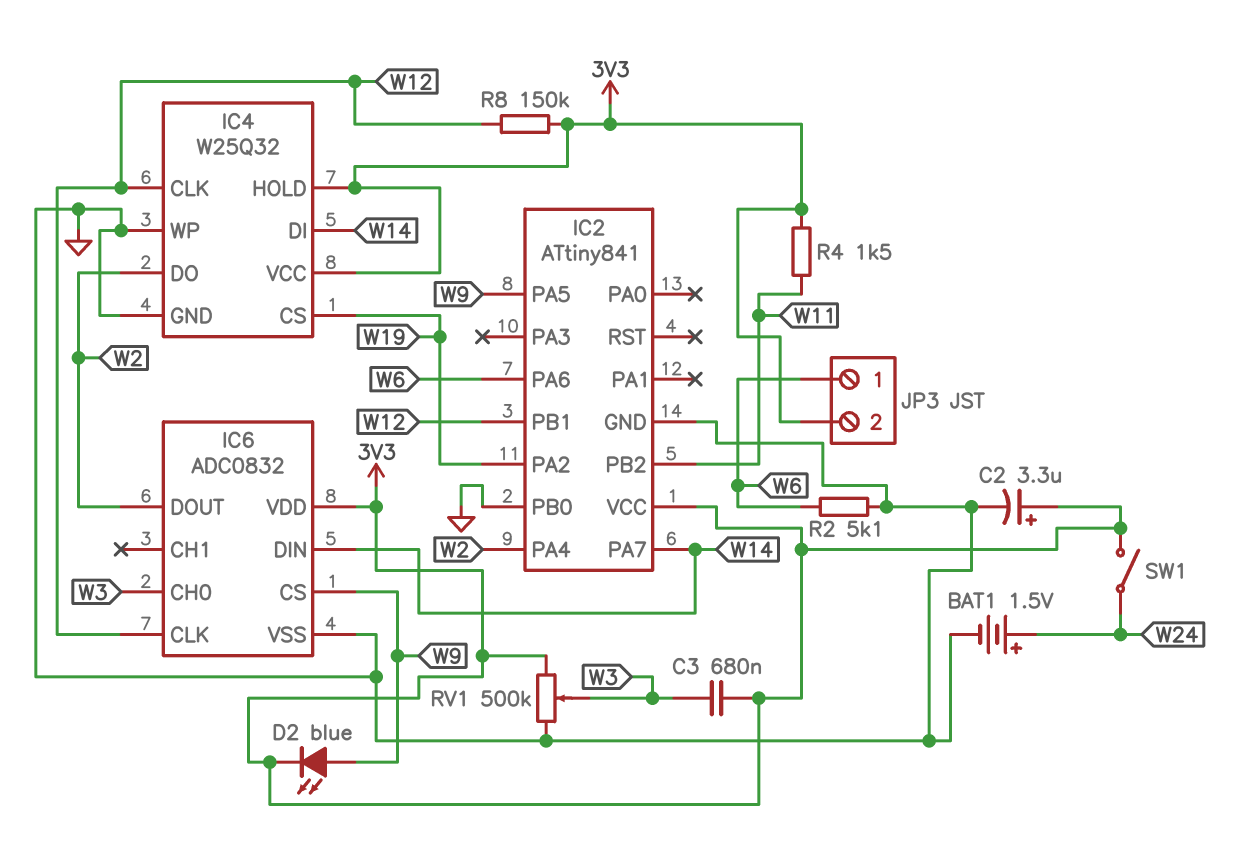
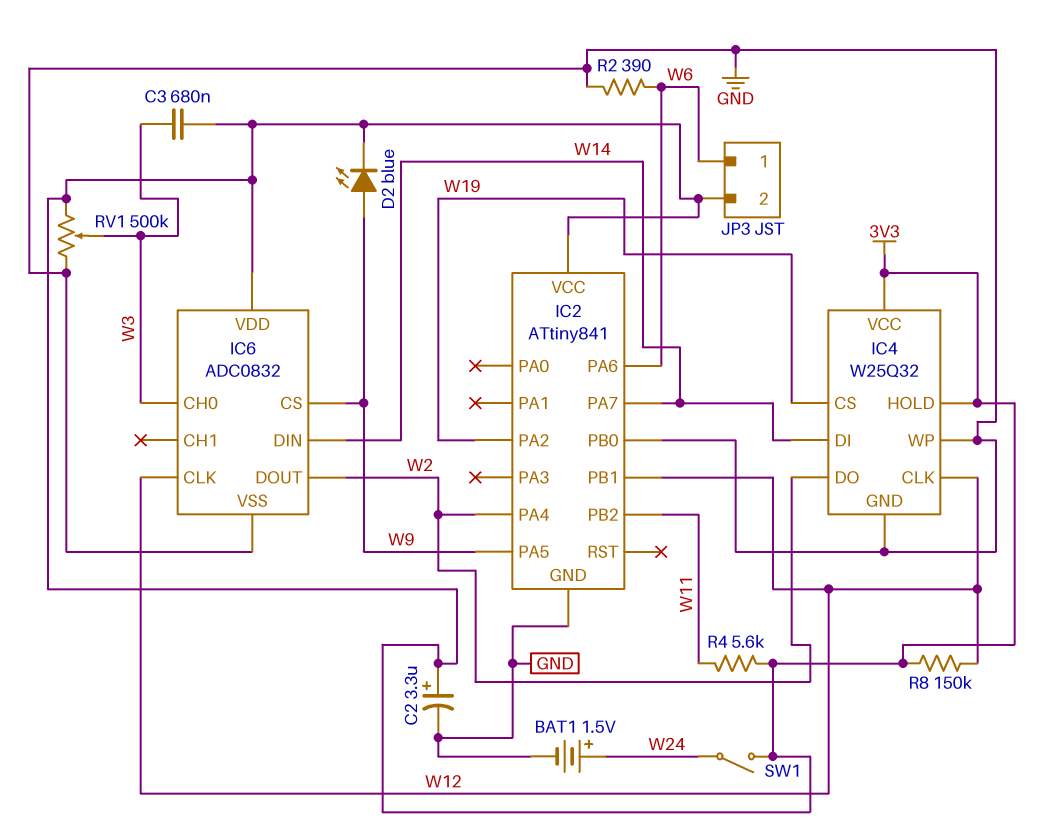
R2: 5.1k (GND, W6) -> 390 (GND, W6)
R4: 1.5k (3V3, W11) -> 5.6k (3V3, W11)

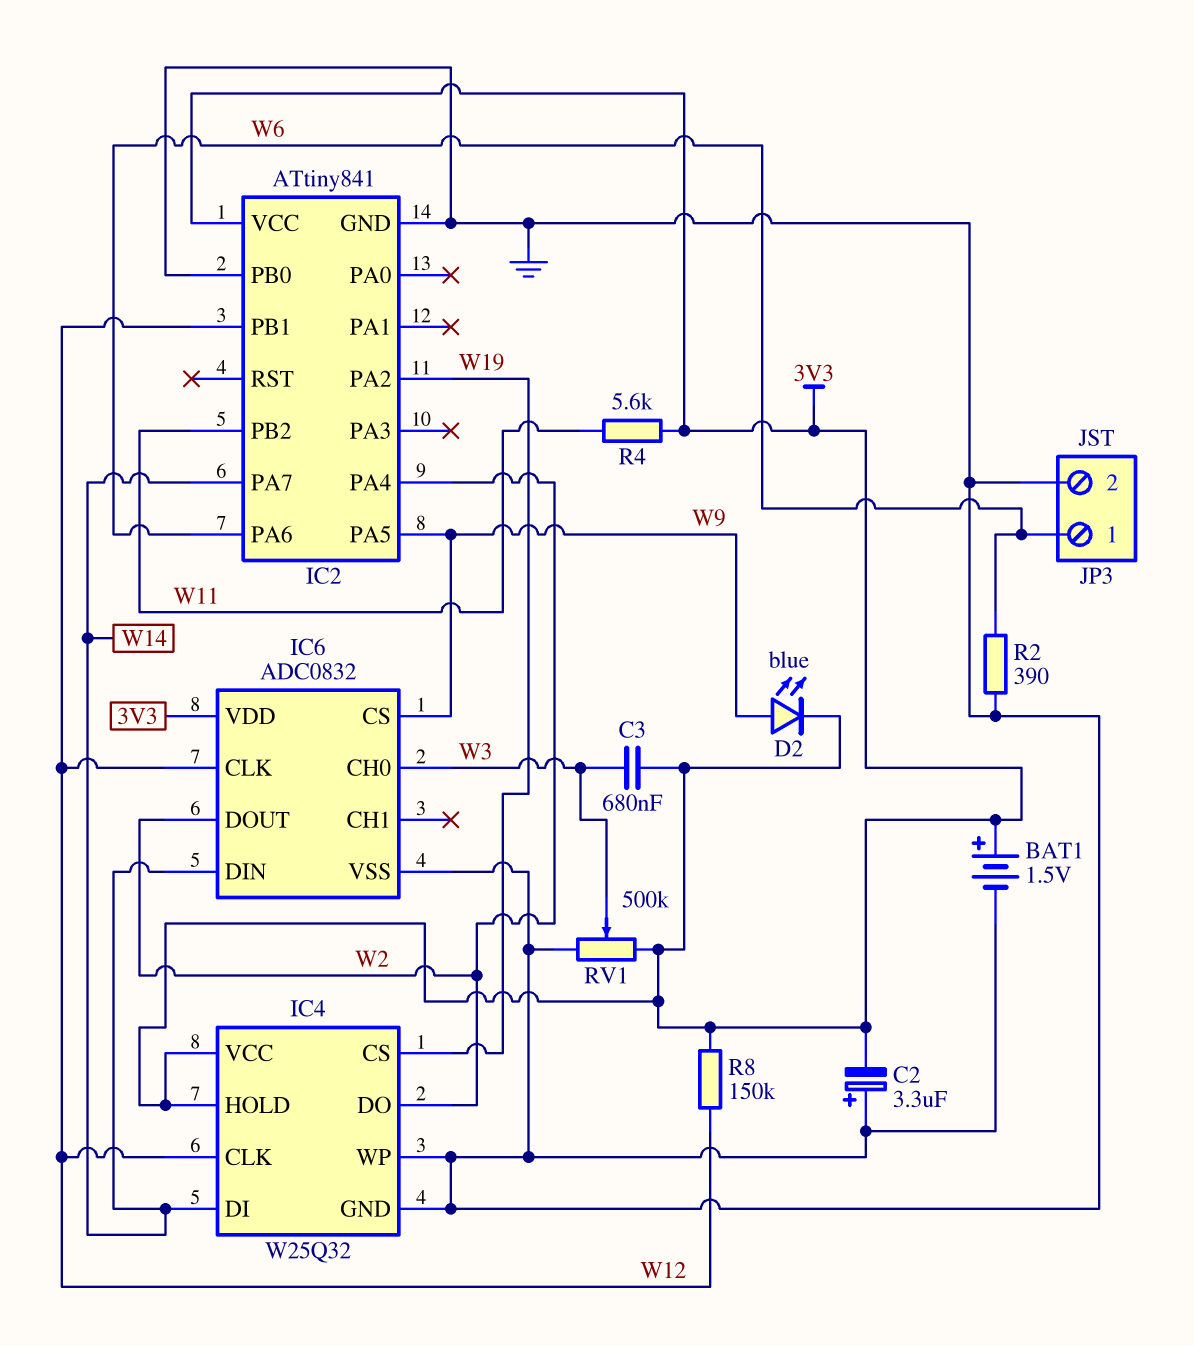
BAT1: 1.5V (plus W24, minus GND) -> 1.5V (plus 3V3, minus GND)
C2: 3.3uF (plus 3V3, minus GND) -> 3.3uF (plus GND, minus 3V3)
JP3 pin 2: 3V3 -> GND
SW1: switch (3V3, W24) -> none

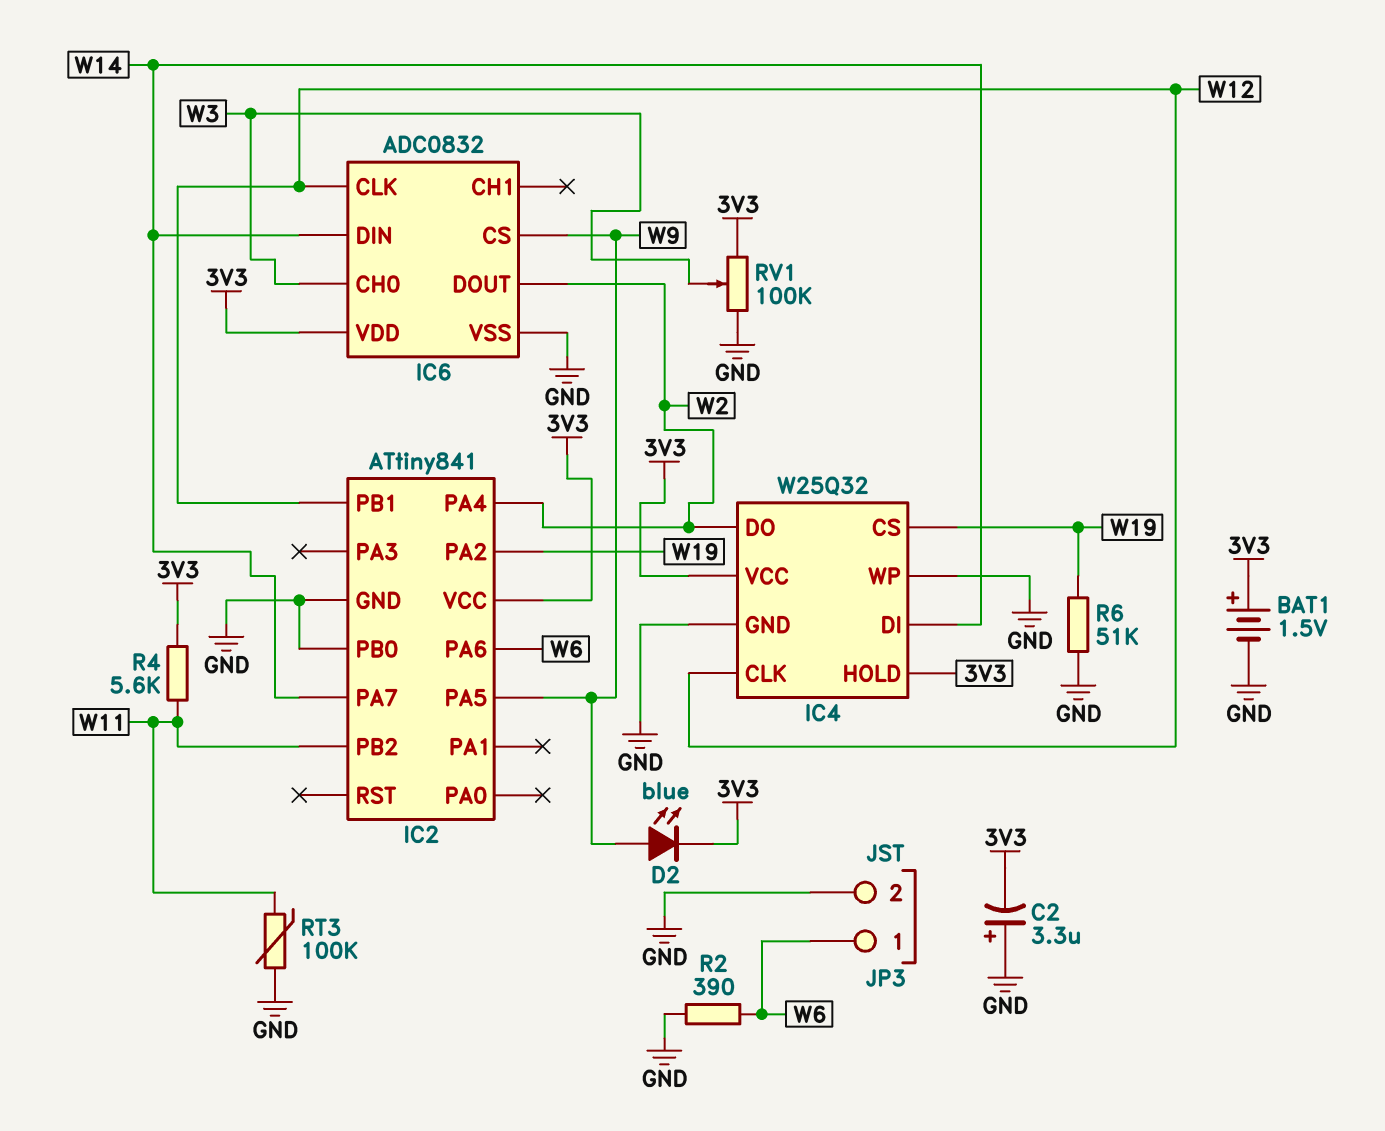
C3: 680nF (3V3, W3) -> none
R6: none -> 51k (GND, W19)
R8: 150k (3V3, W12) -> none
RT3: none -> 100k (GND, W11)
RV1: 500k (3V3, GND, wiper W3) -> 100k (3V3, GND, wiper W3)

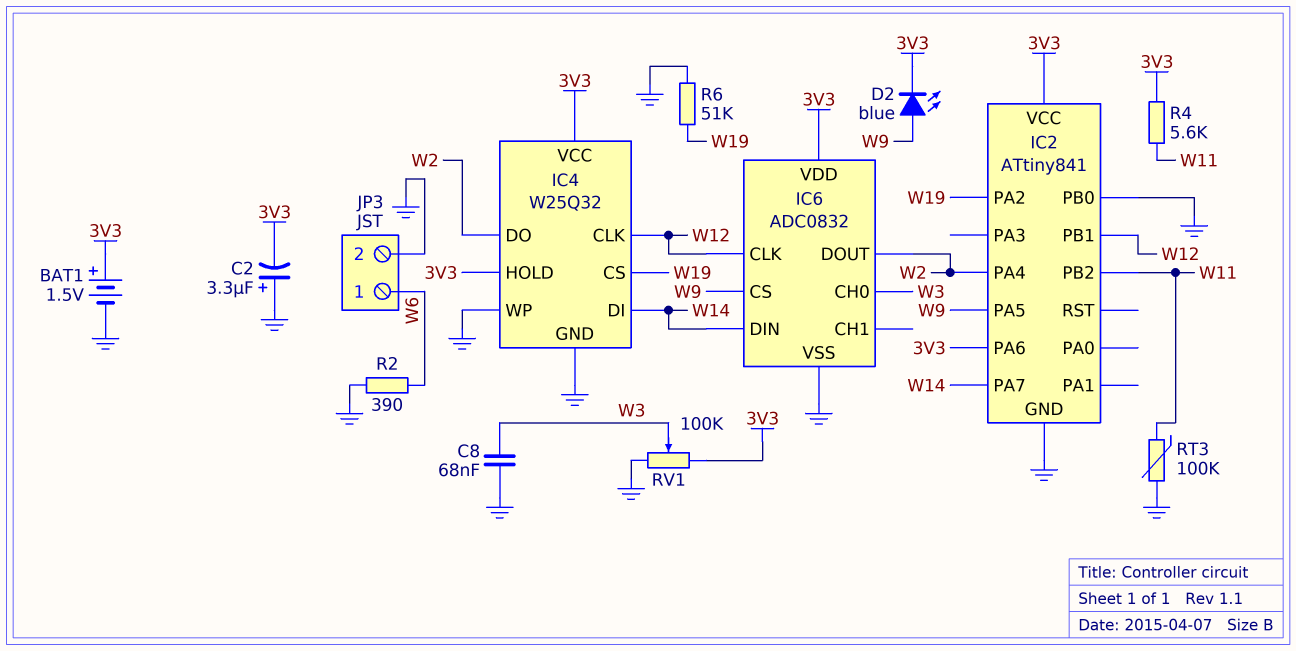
C8: none -> 68nF (GND, W3)
IC2 pin PA6: W6 -> 3V3

